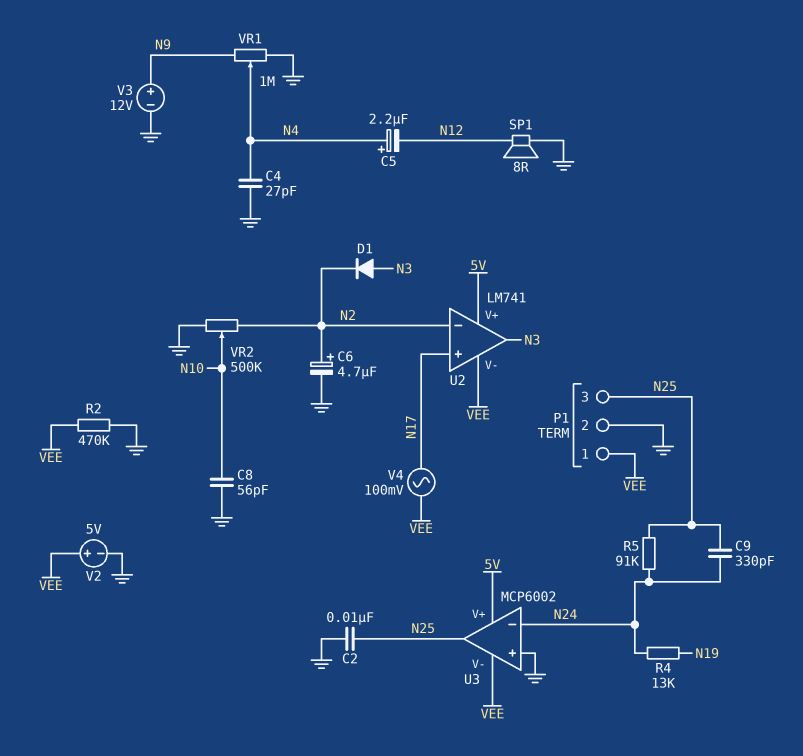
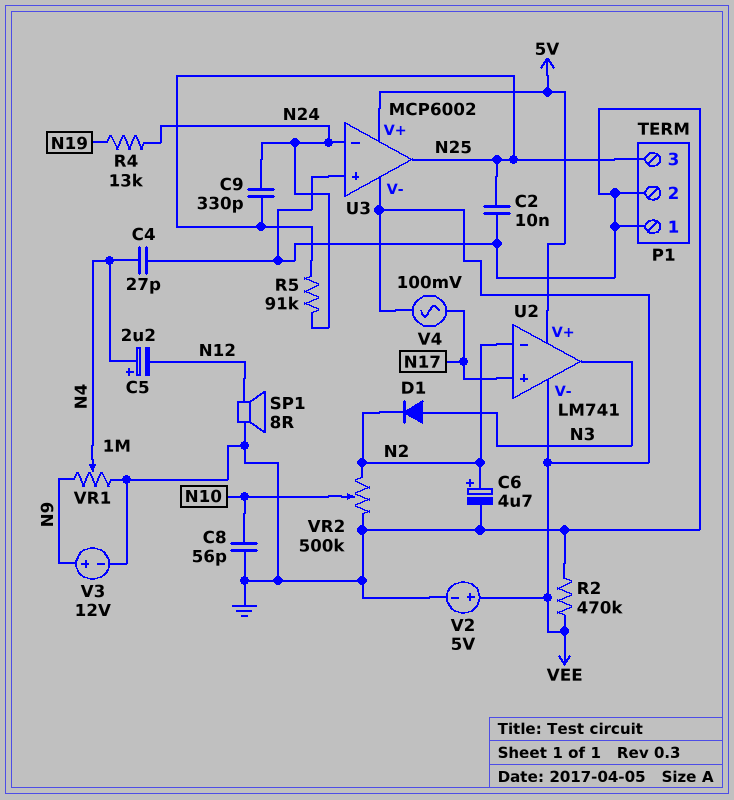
P1 pin 1: VEE -> GND

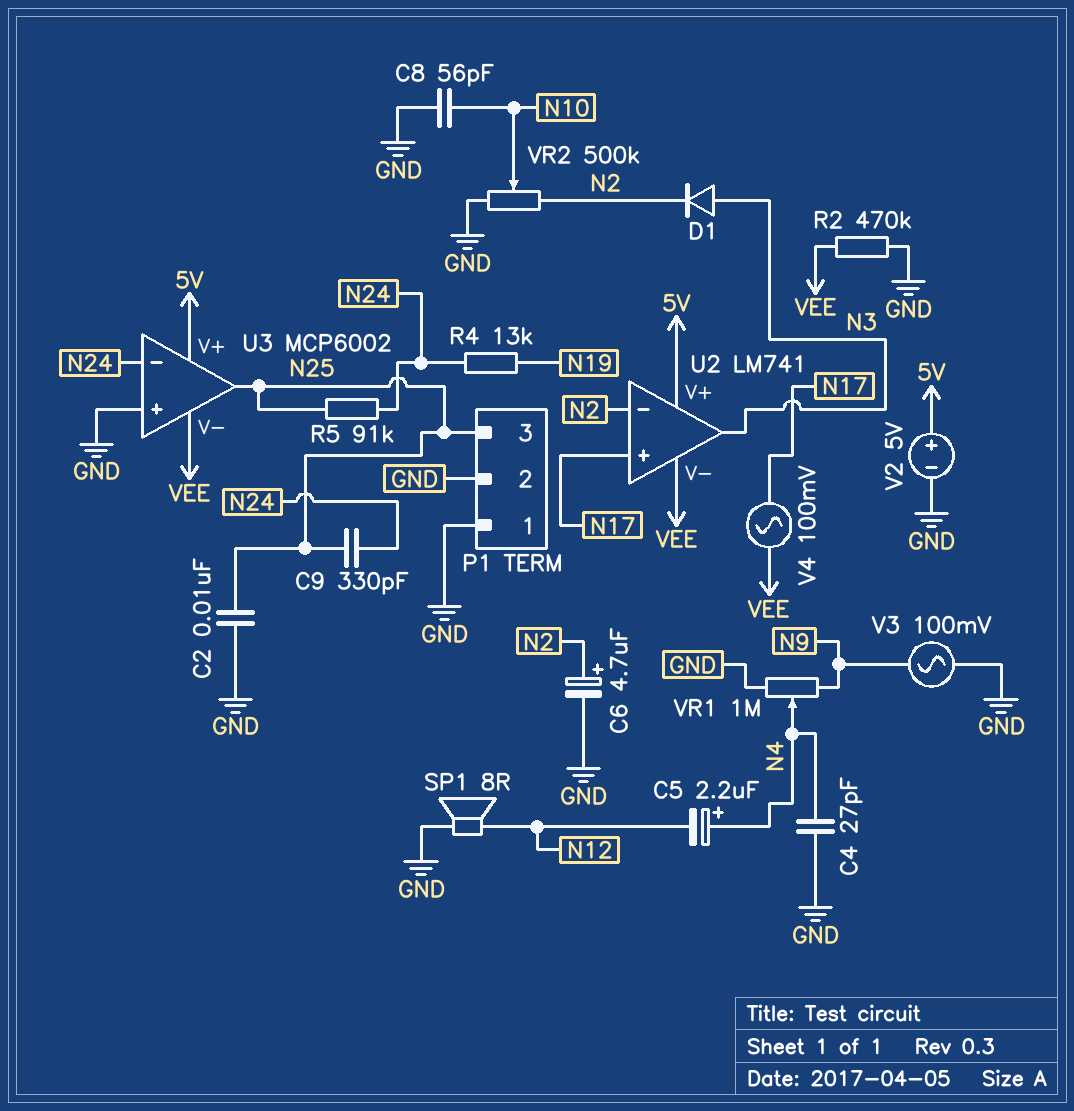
V2: 5V (plus VEE, minus GND) -> 5V (plus 5V, minus GND)
V3: 12V (plus N9, minus GND) -> AC 100mV (GND, N9)

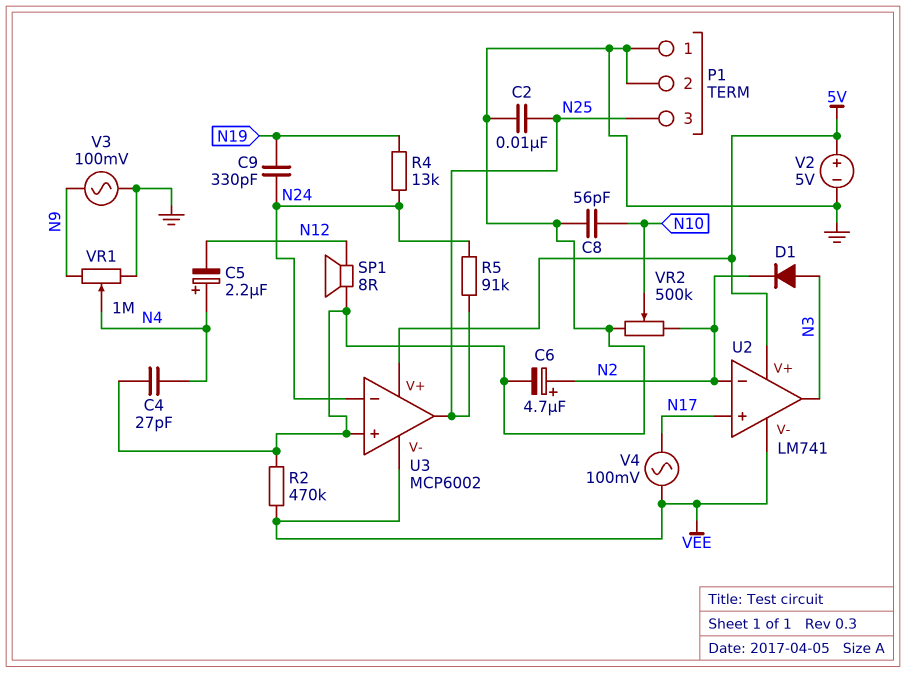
C9: 330pF (N24, N25) -> 330pF (N19, N24)

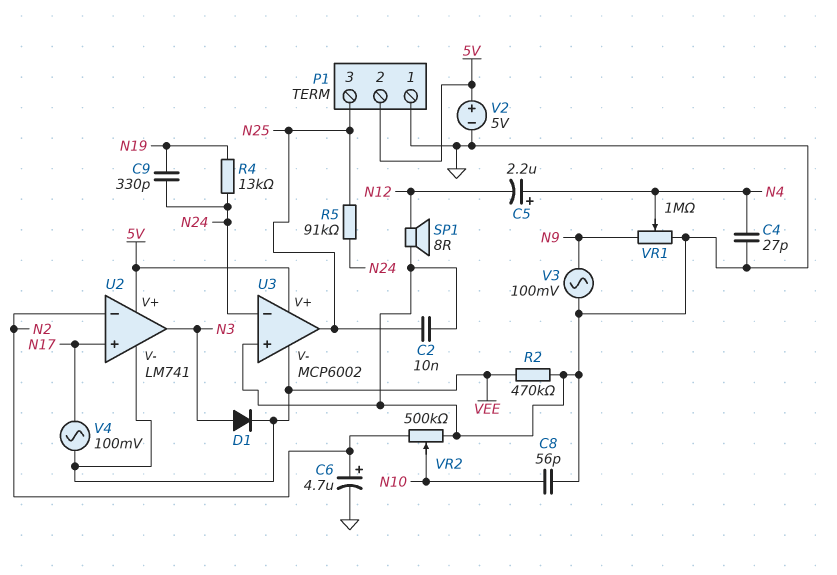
D1: diode (A N3, K N2) -> diode (A N3, K VEE)
P1 pin 2: GND -> 5V

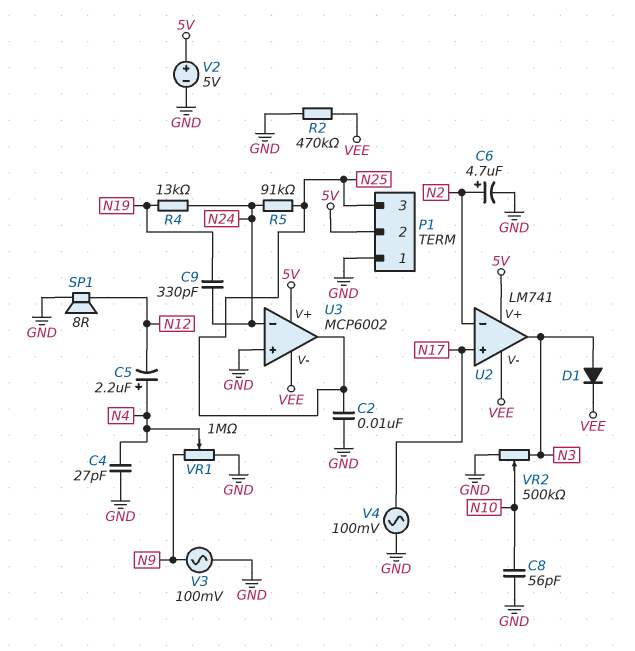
V4: AC 100mV (N17, VEE) -> AC 100mV (GND, N17)
VR2: 500k (GND, N2, wiper N10) -> 500k (GND, N3, wiper N10)

